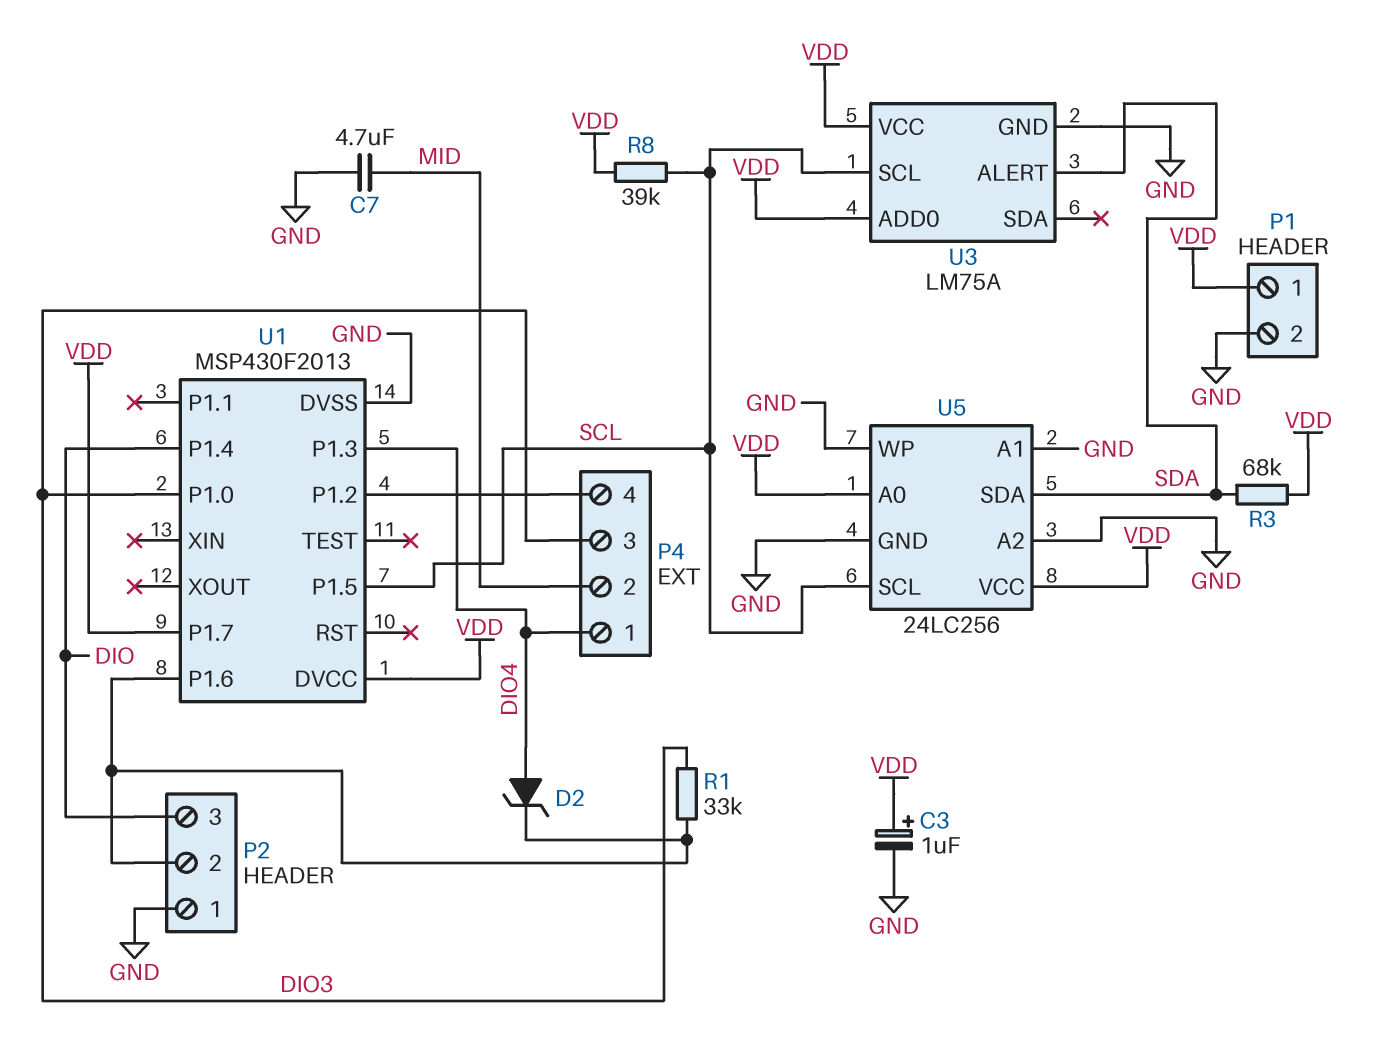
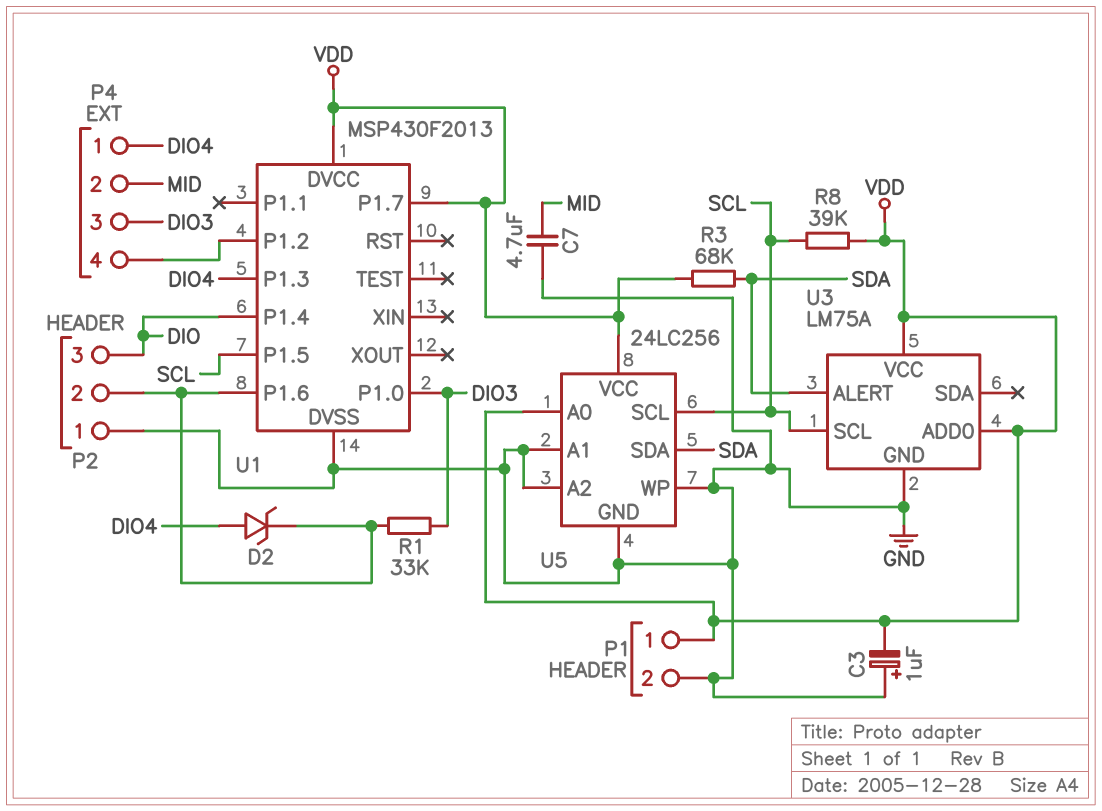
C3: 1uF (plus VDD, minus GND) -> 1uF (plus GND, minus VDD)

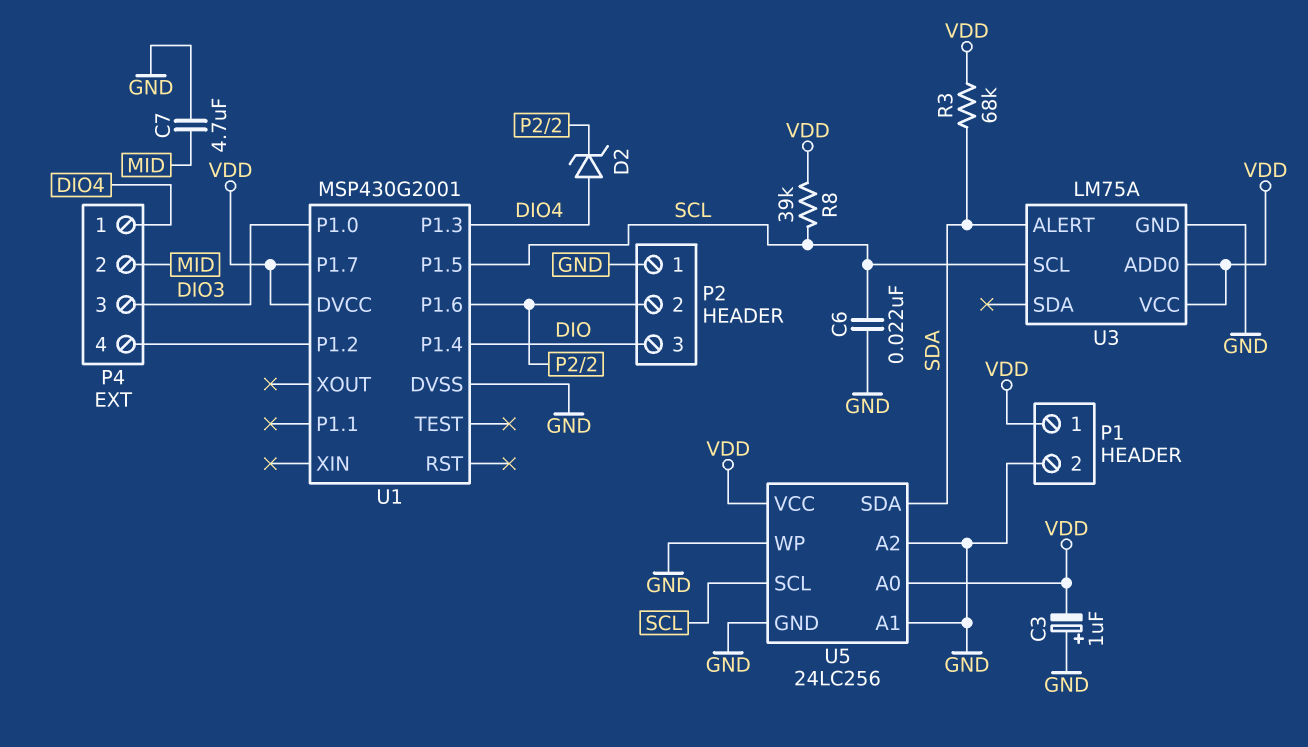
C6: none -> 22nF (GND, SCL)
R1: 33k (DIO3, P2/2) -> none
U1: MSP430F2013 -> MSP430G2001

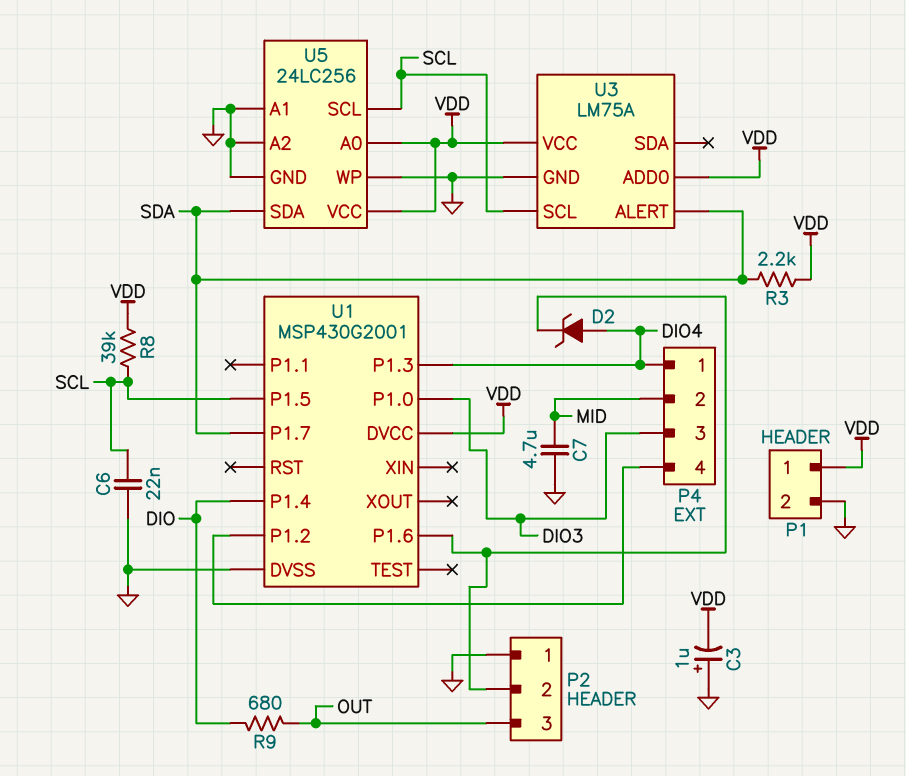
P2 pin 3: DIO -> OUT
R3: 68k (SDA, VDD) -> 2.2k (SDA, VDD)
R9: none -> 680 (DIO, OUT)
U1 pin P1.7: VDD -> SDA

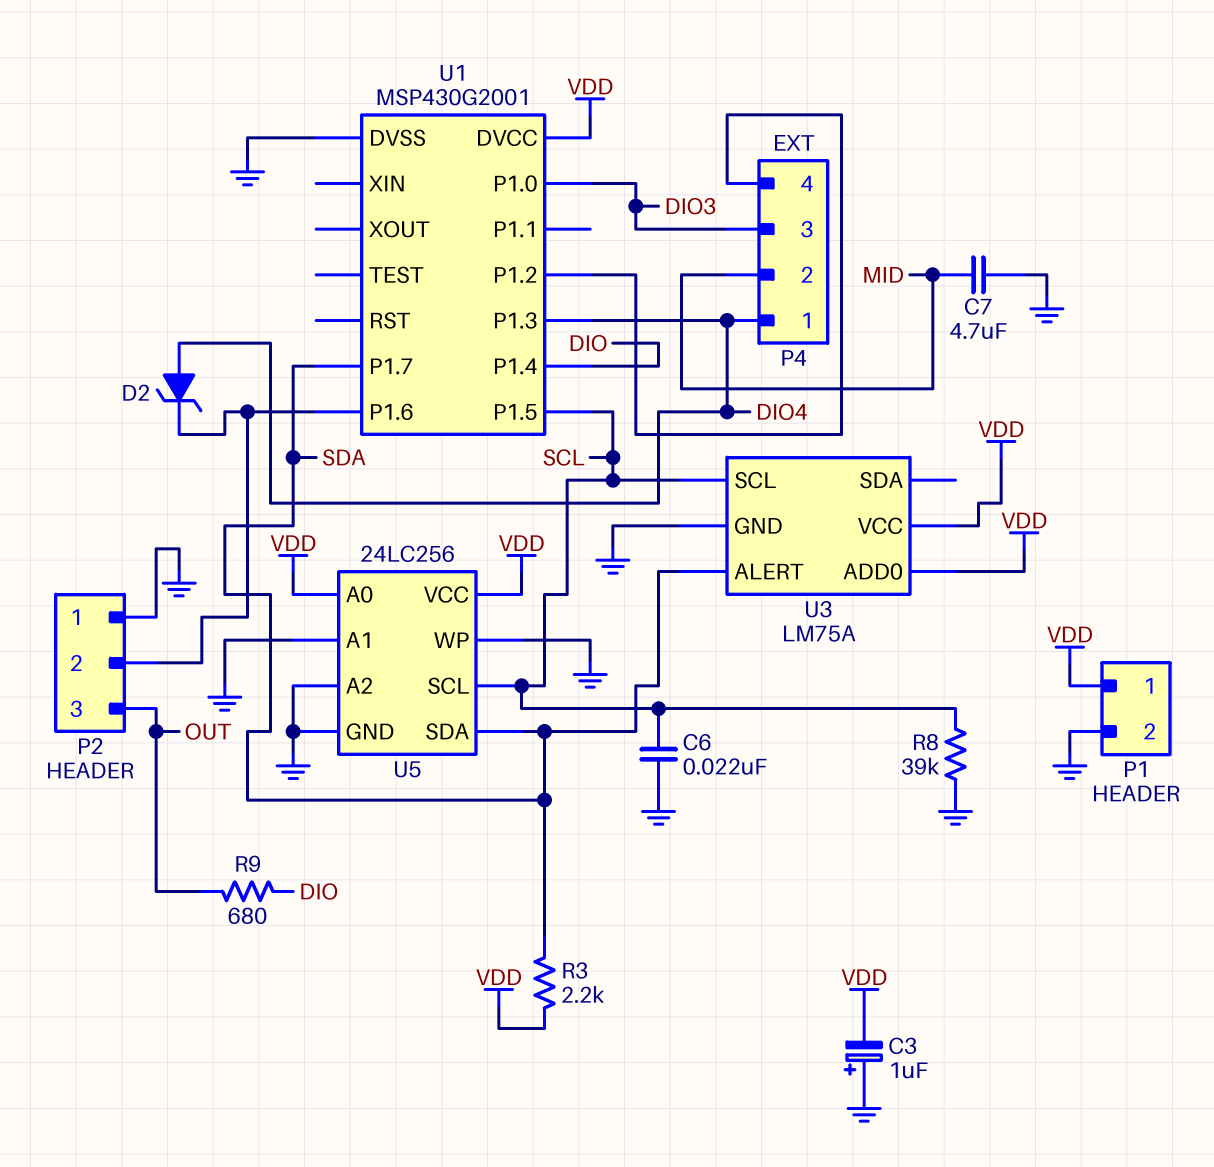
R8: 39k (SCL, VDD) -> 39k (GND, SCL)

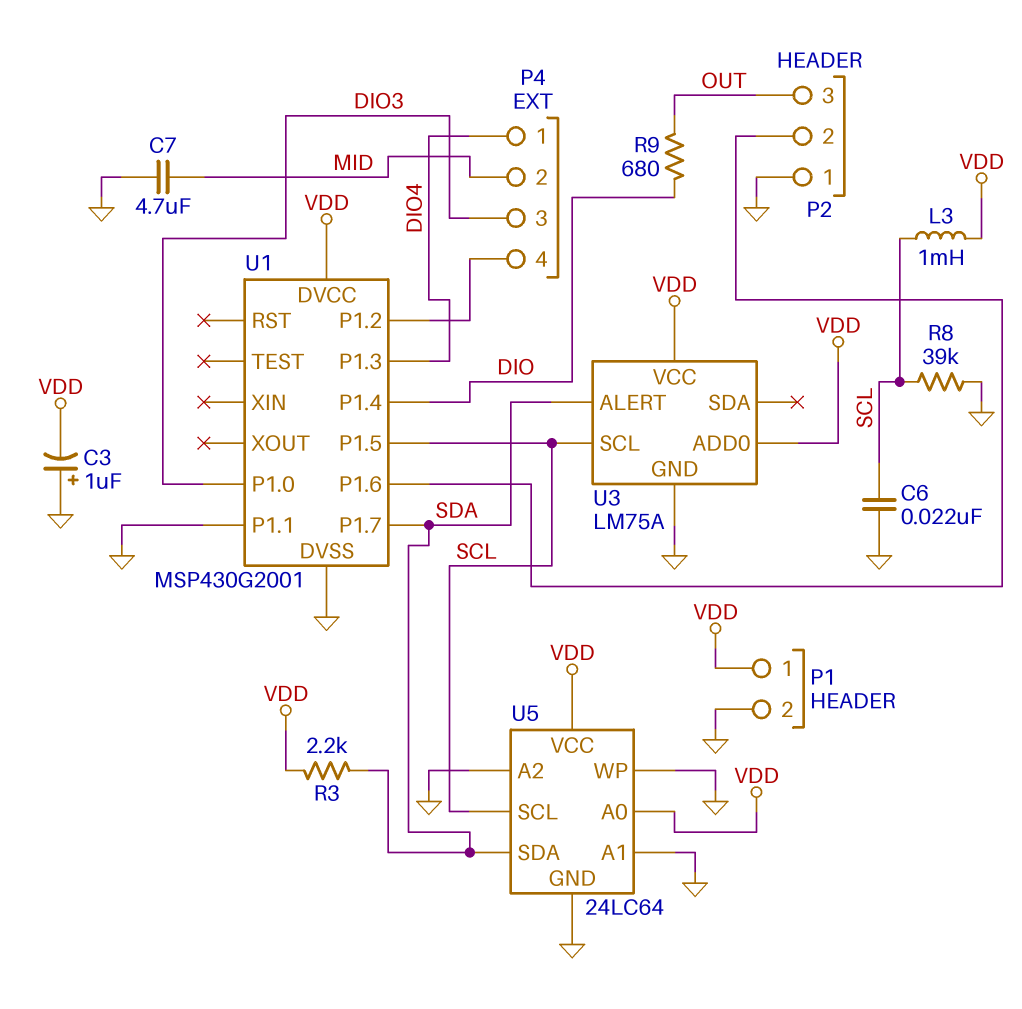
D2: zener (A DIO4, K P2/2) -> none
L3: none -> 1mH (SCL, VDD)
U1 pin P1.1: none -> GND
U5: 24LC256 -> 24LC64

